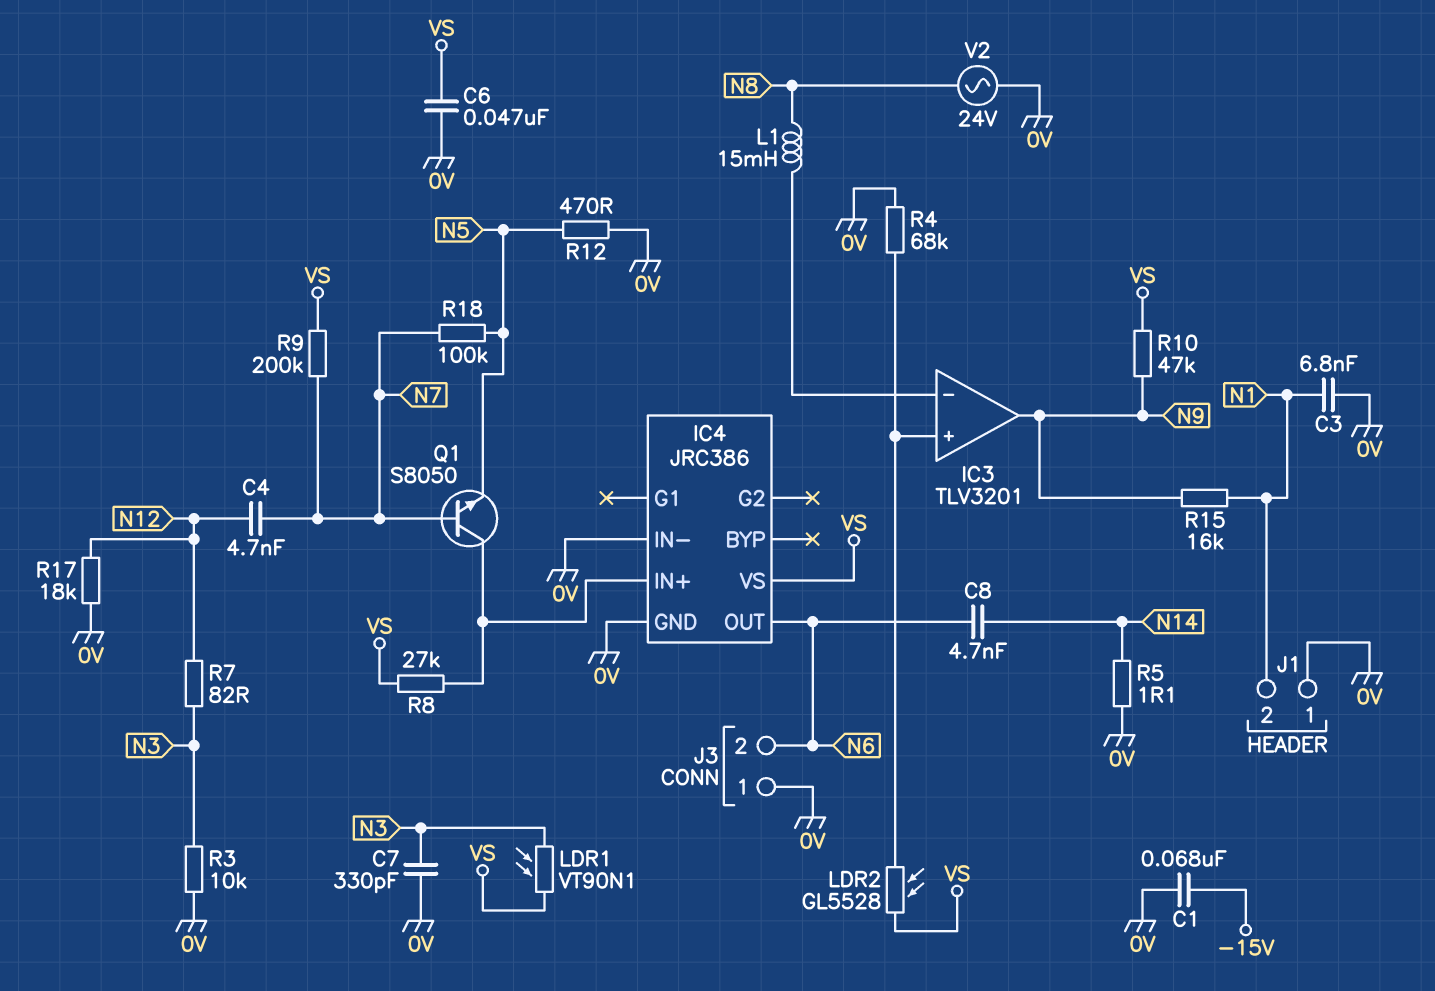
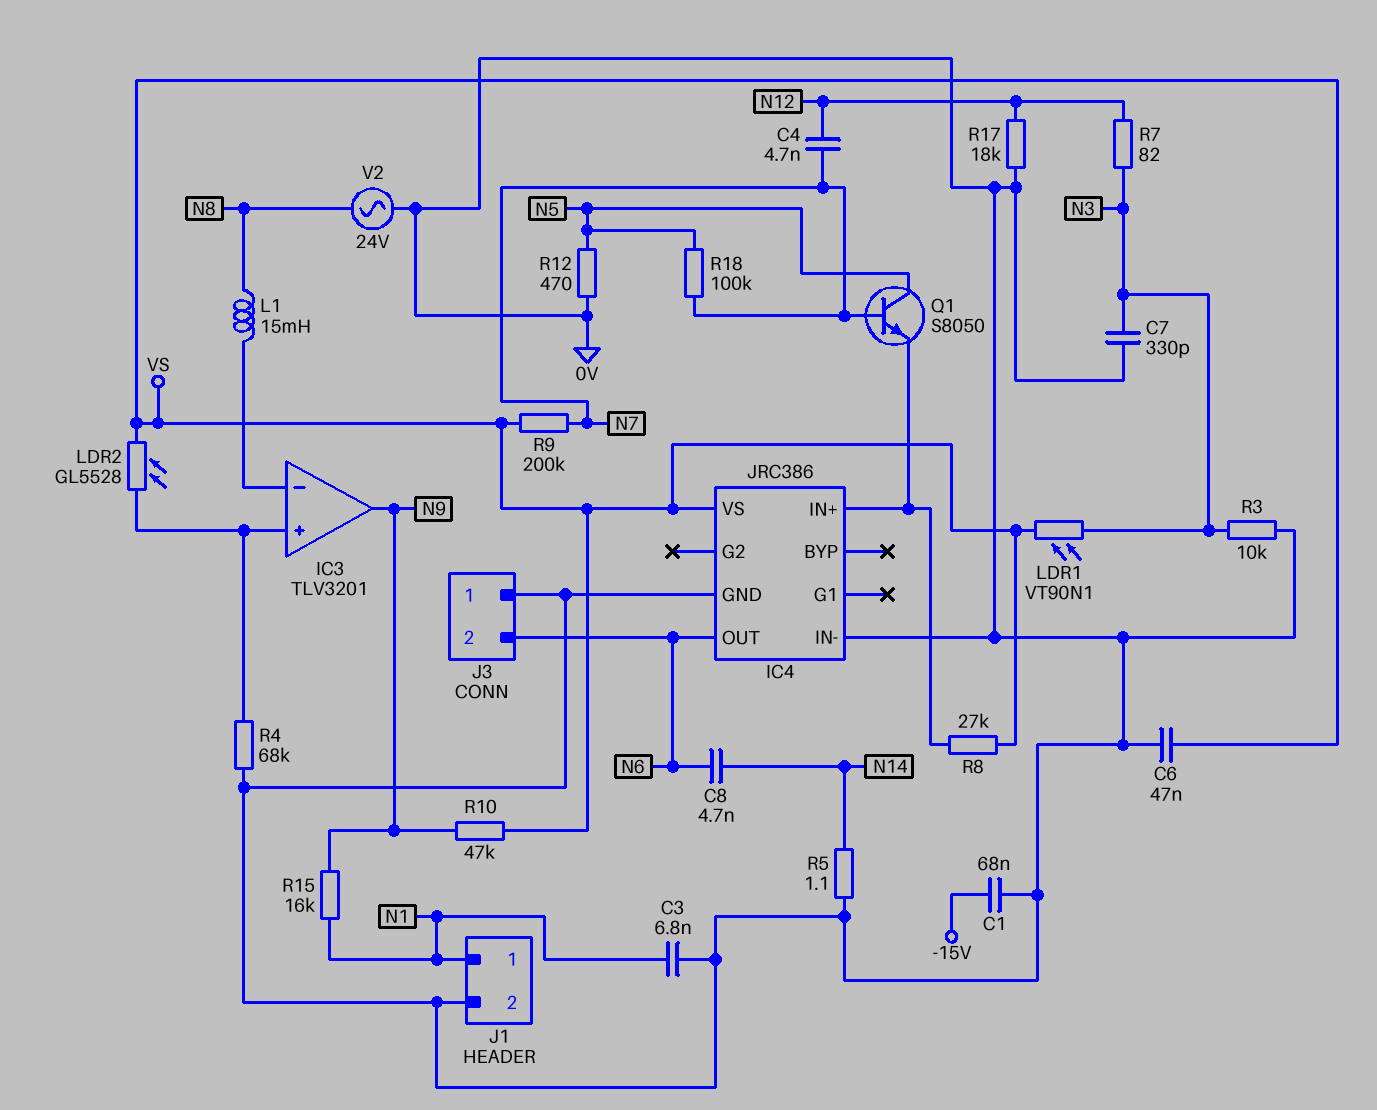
J1 pin 1: 0V -> N1
J1 pin 2: N1 -> 0V
Q1: NPN S8050 (B N7, C IC4/IN+, E N5) -> NPN S8050 (B N7, C N5, E IC4/IN+)

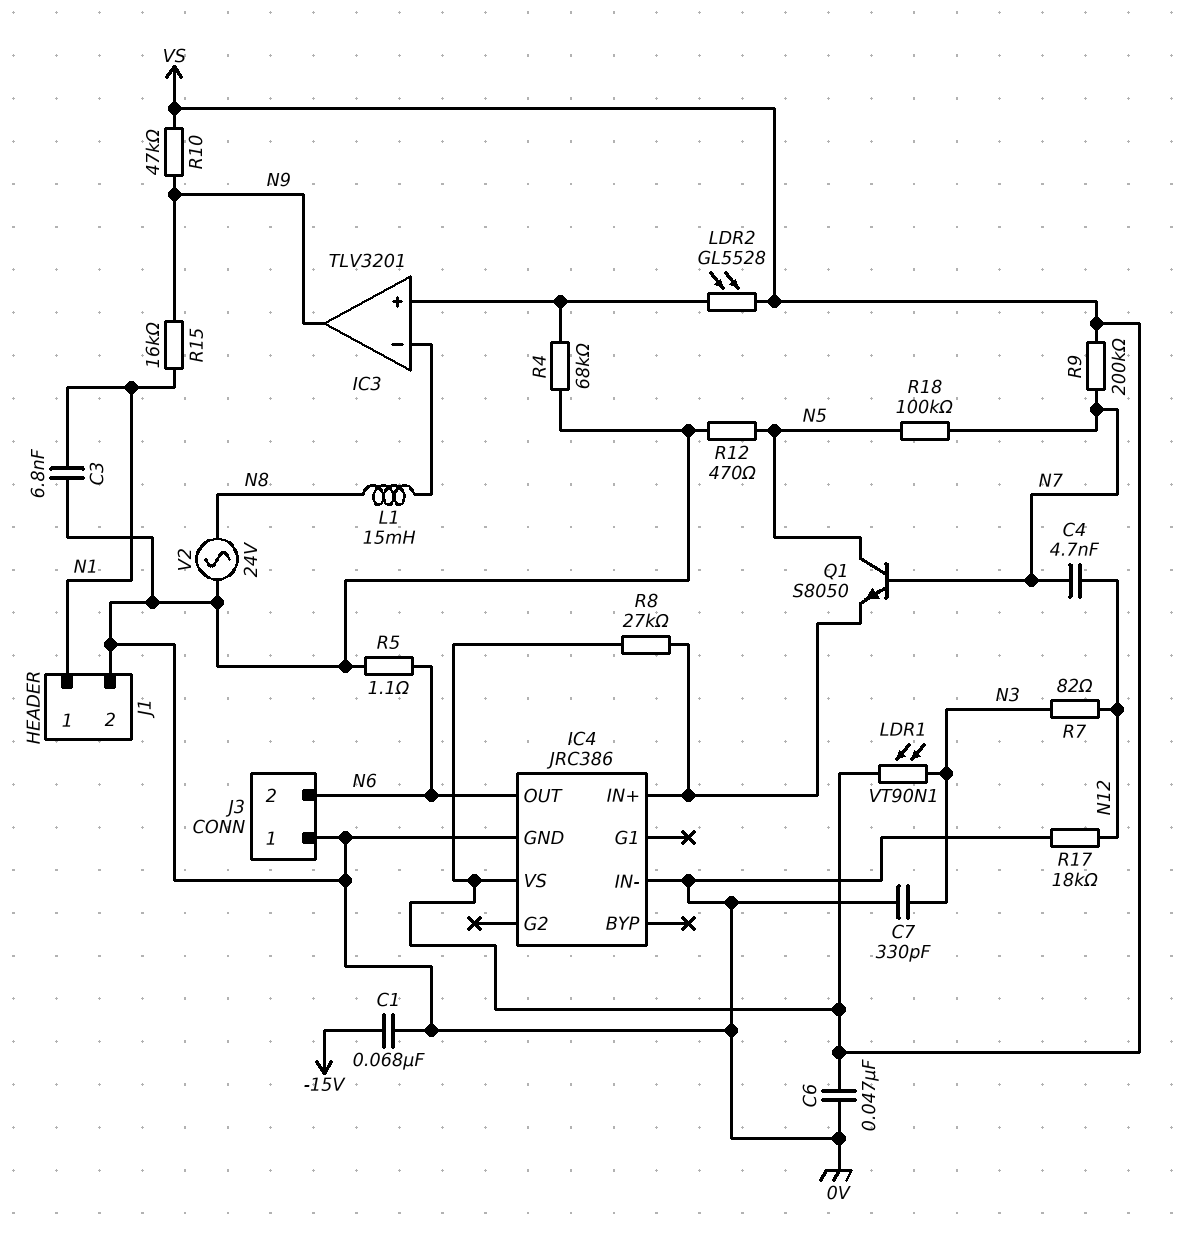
C8: 4.7nF (N6, N14) -> none
R3: 10k (0V, N3) -> none
R5: 1.1 (0V, N14) -> 1.1 (0V, N6)

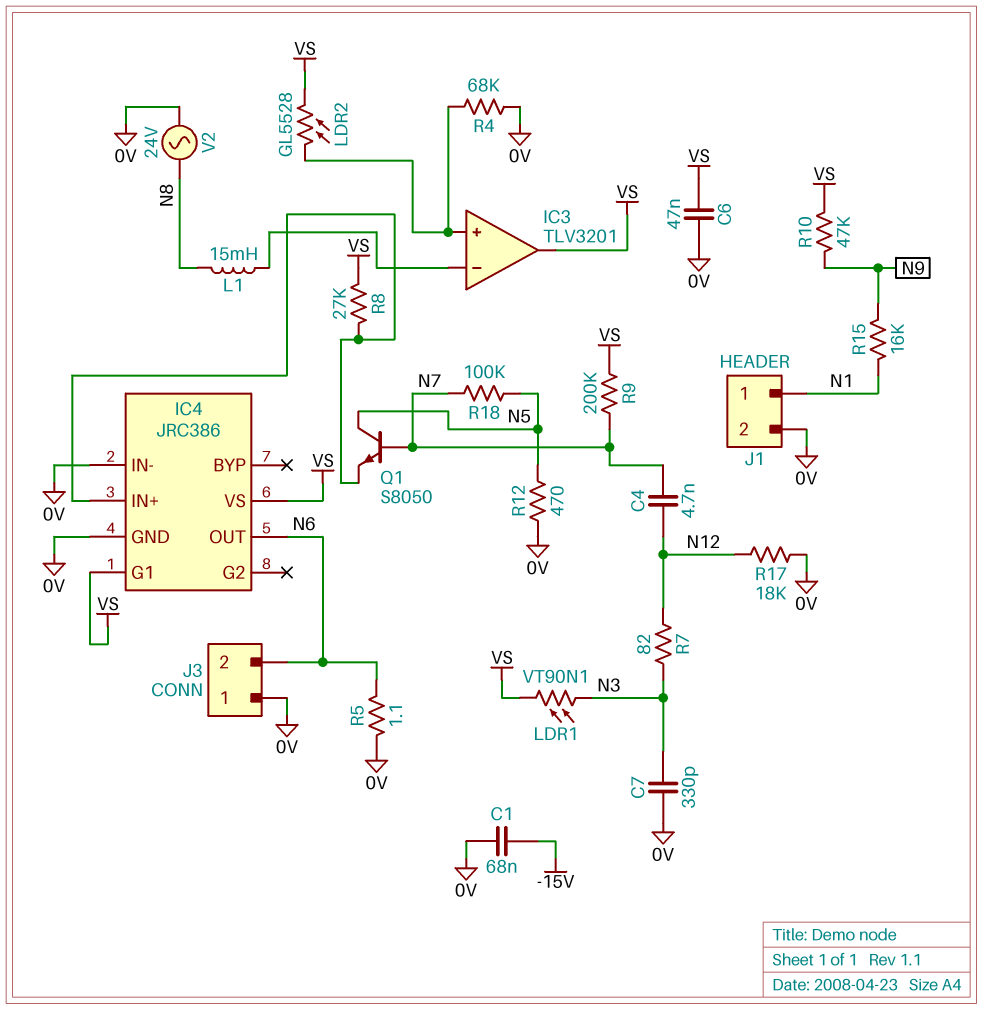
C3: 6.8nF (0V, N1) -> none
IC3 pin out: N9 -> VS
IC4 pin G1: none -> VS

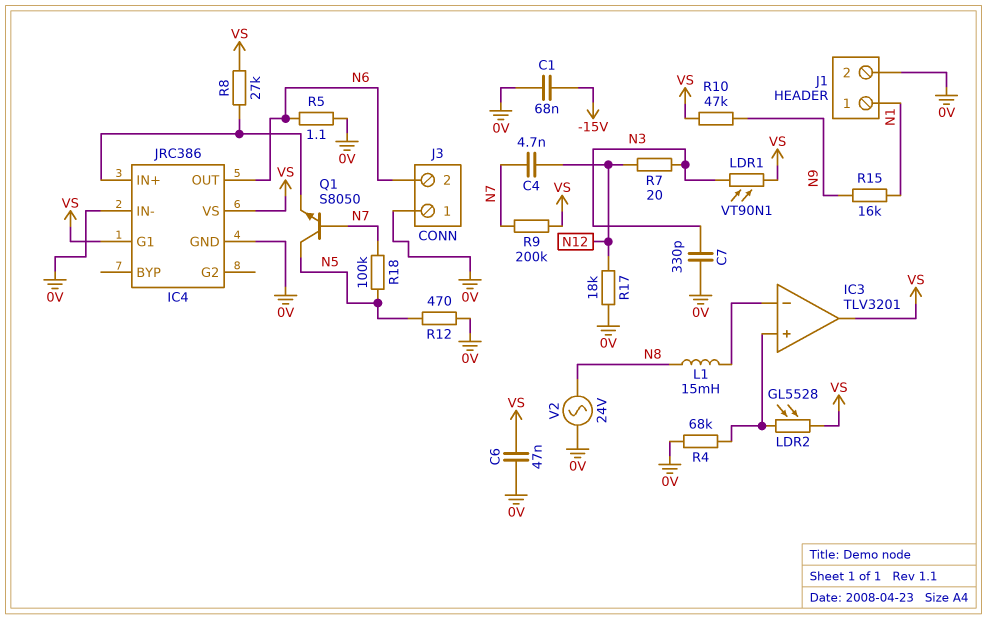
R7: 82 (N3, N12) -> 20 (N3, N12)

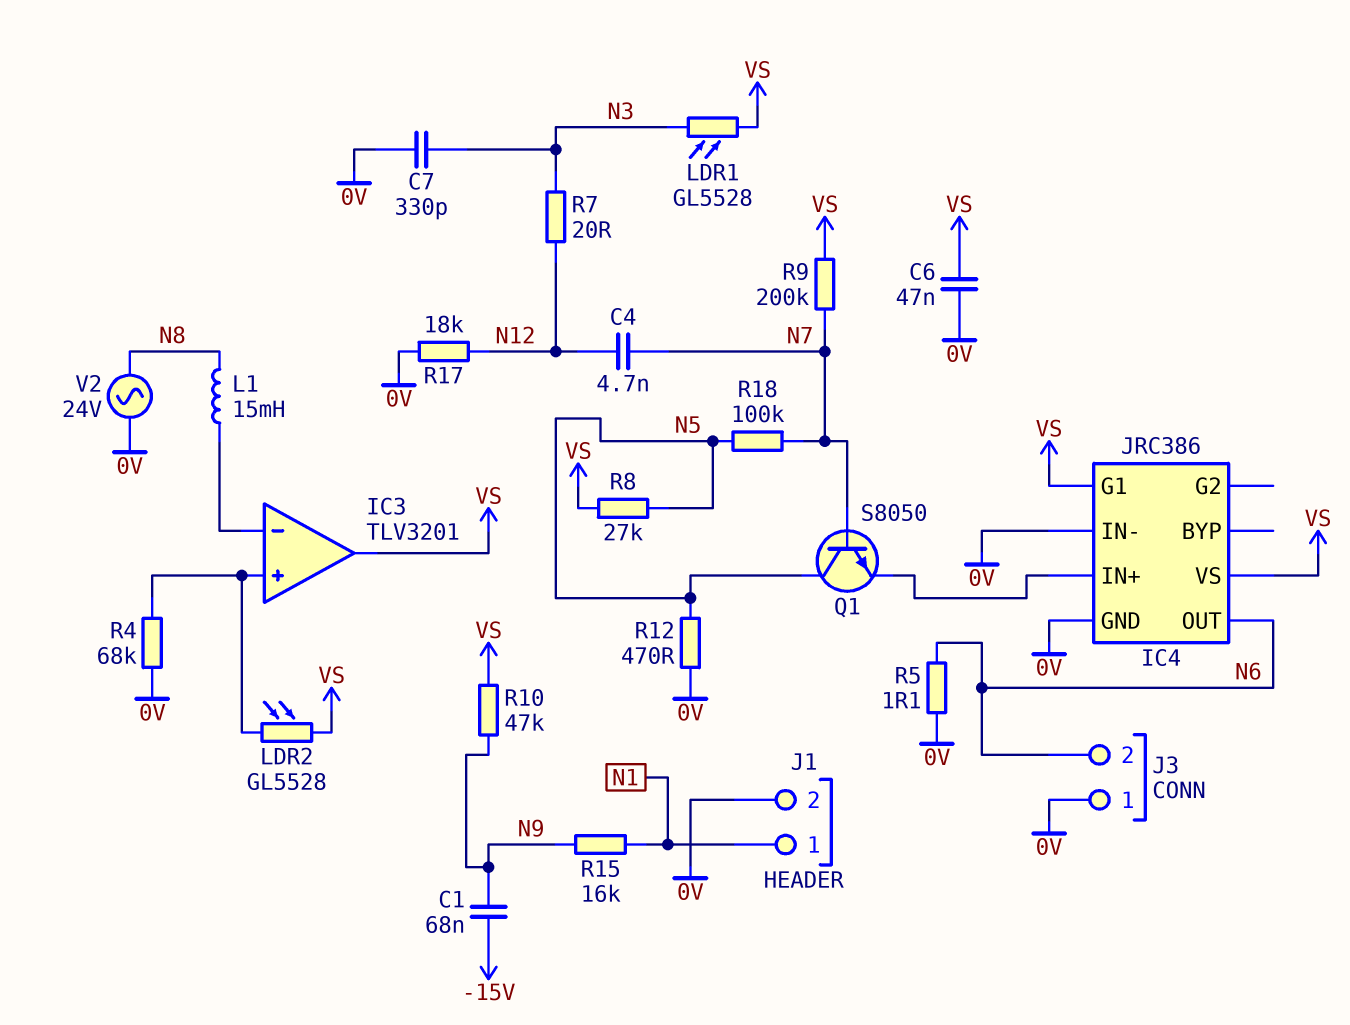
C1: 68nF (-15V, 0V) -> 68nF (-15V, N9)
LDR1: VT90N1 (N3, VS) -> GL5528 (N3, VS)
R8: 27k (IC4/IN+, VS) -> 27k (N5, VS)

